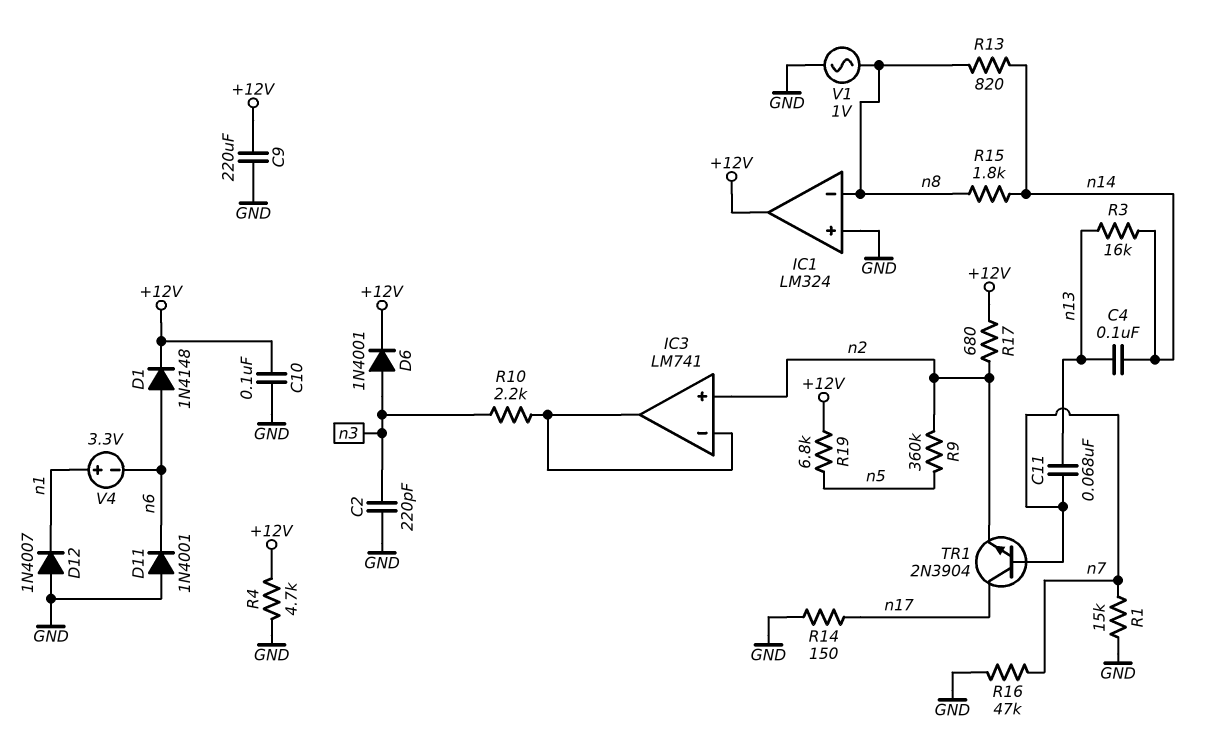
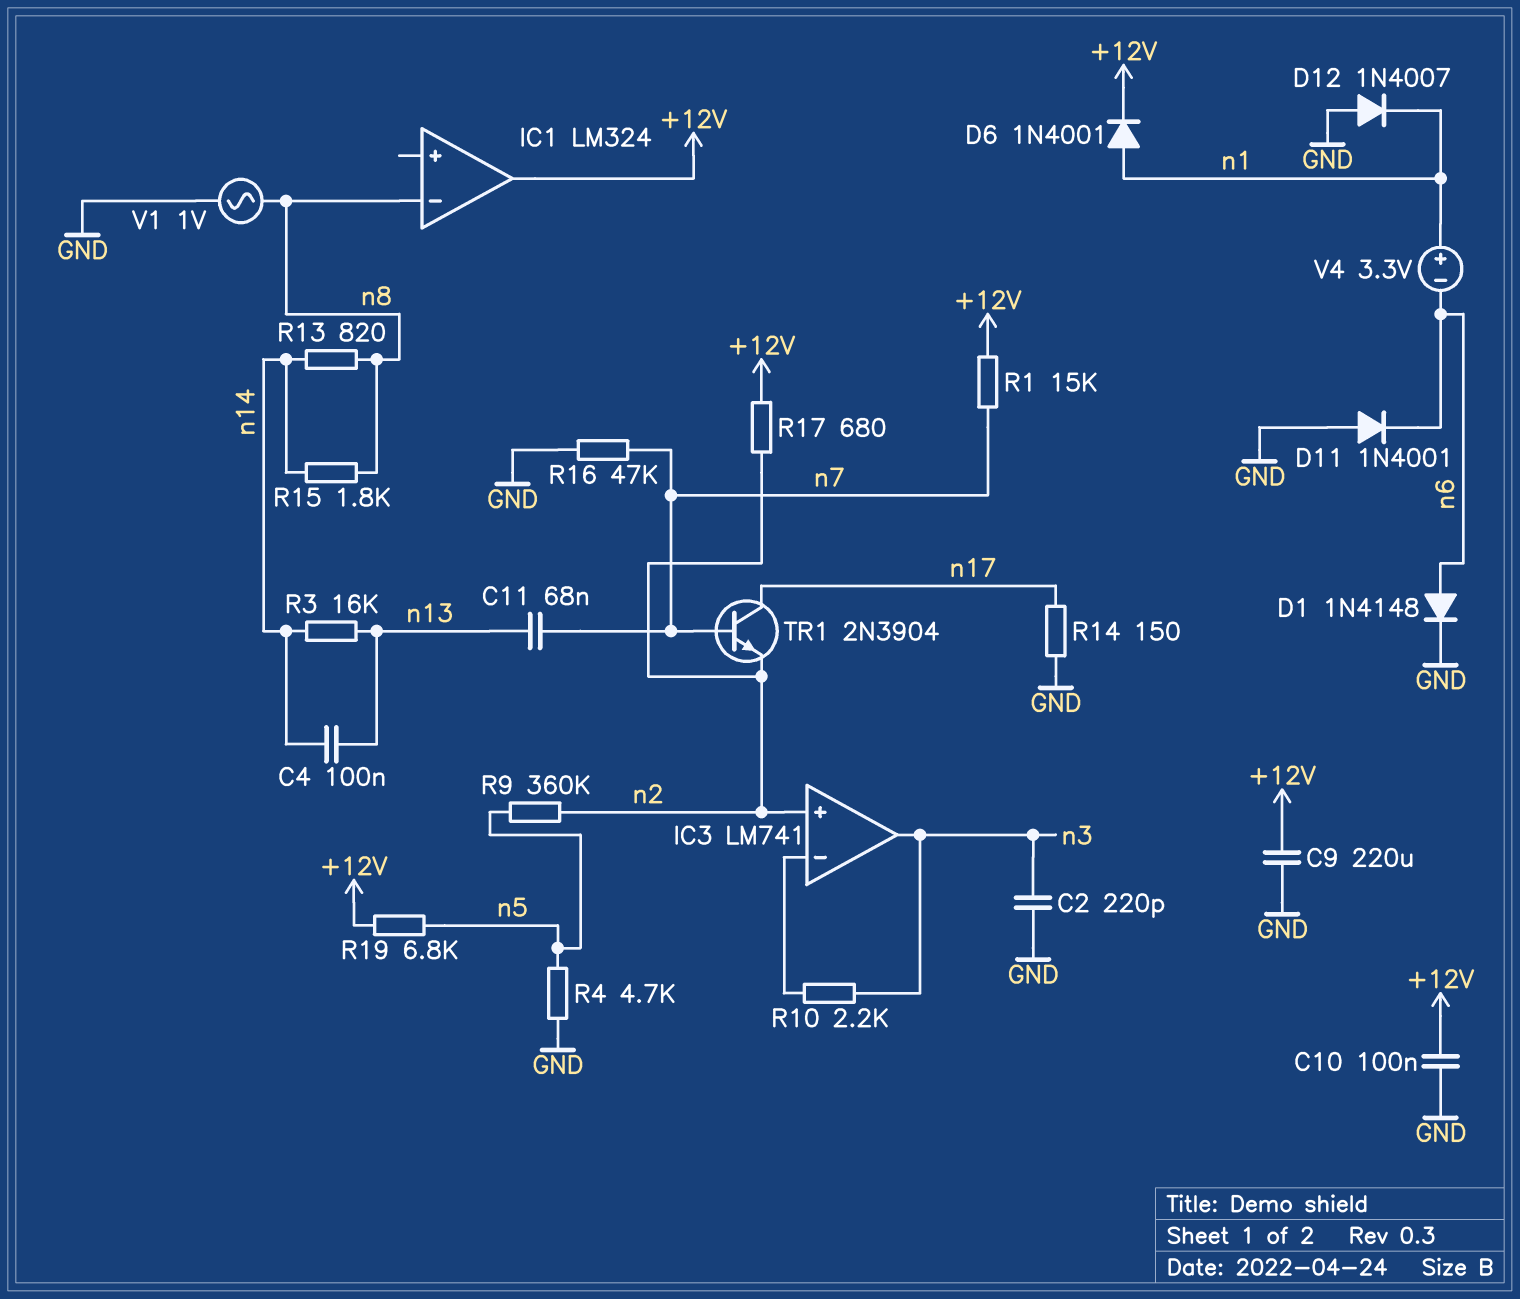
D1: diode 1N4148 (A n6, K +12V) -> diode 1N4148 (A n6, K GND)
D6: diode 1N4001 (A n3, K +12V) -> diode 1N4001 (A n1, K +12V)
IC1 pin in+: GND -> none
IC3 pin out: IC3/in- -> n3
R1: 15k (GND, n7) -> 15k (+12V, n7)
R4: 4.7k (+12V, GND) -> 4.7k (GND, n5)

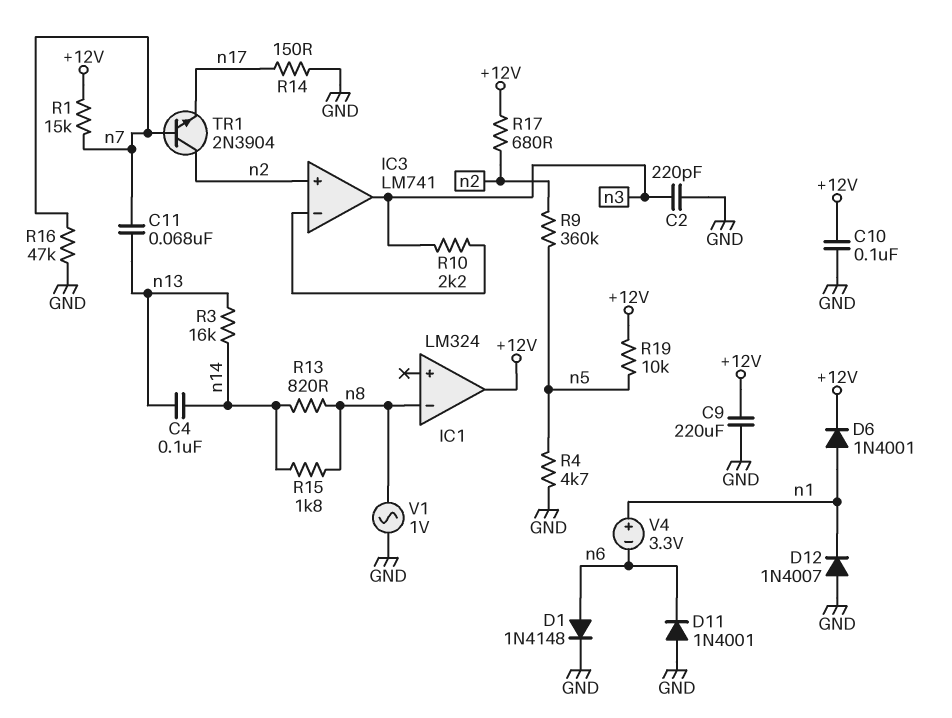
R19: 6.8k (+12V, n5) -> 10k (+12V, n5)
TR1: NPN 2N3904 (B n7, C n17, E n2) -> NPN 2N3904 (B n7, C n2, E n17)

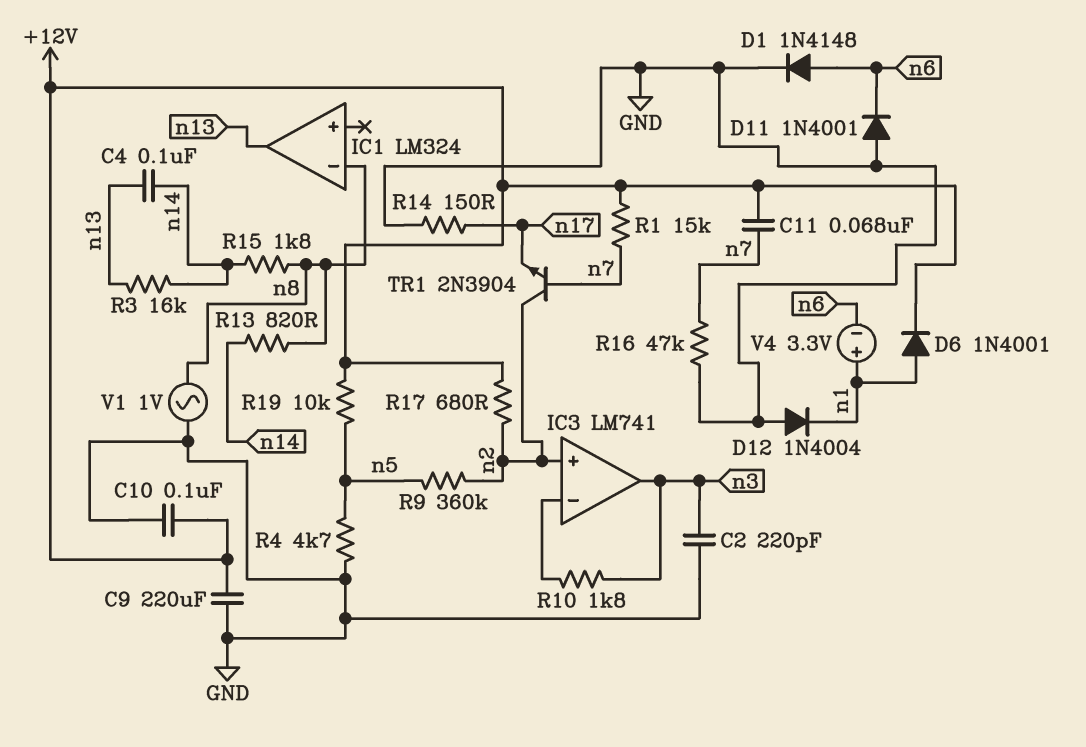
C11: 68nF (n7, n13) -> 68nF (+12V, n7)
D12: diode 1N4007 (A GND, K n1) -> diode 1N4004 (A GND, K n1)
IC1 pin out: +12V -> n13
R10: 2.2k (IC3/in-, n3) -> 1.8k (IC3/in-, n3)

